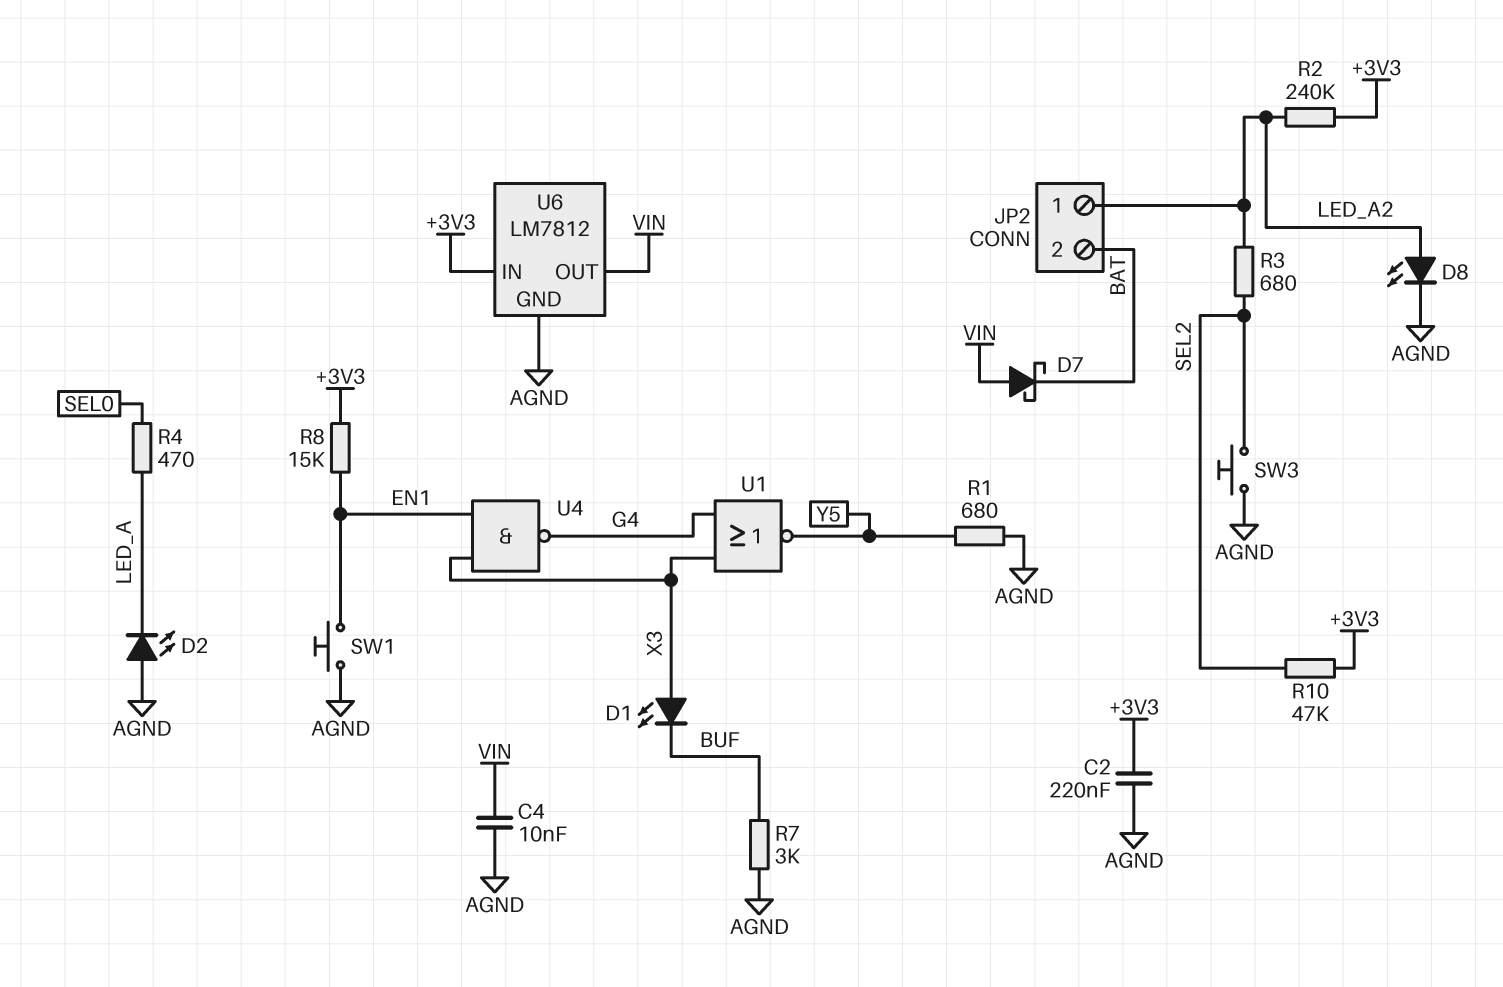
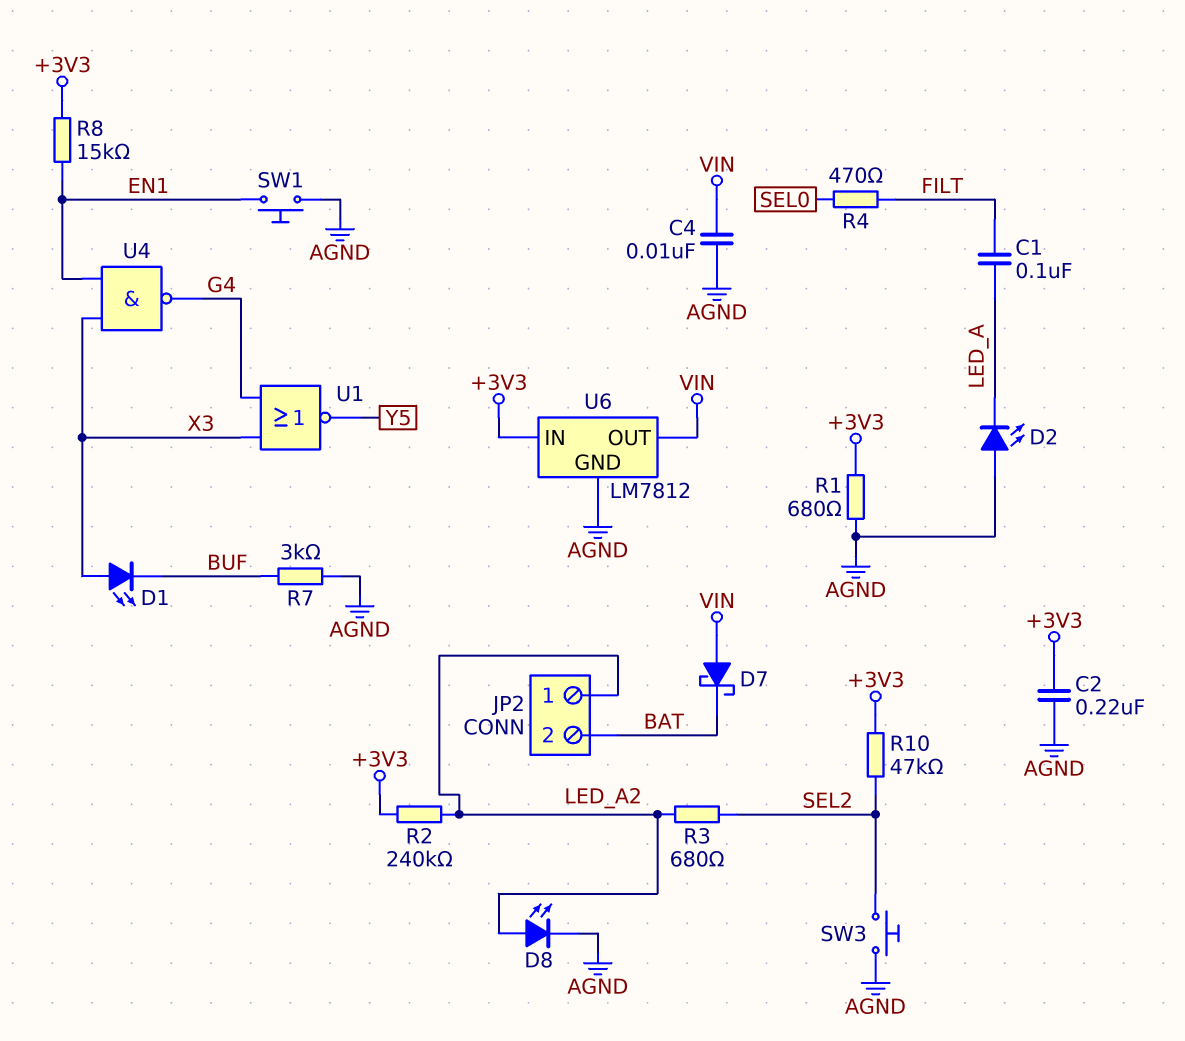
C1: none -> 100nF (FILT, LED_A)
R1: 680 (AGND, Y5) -> 680 (+3V3, AGND)
R4: 470 (LED_A, SEL0) -> 470 (FILT, SEL0)

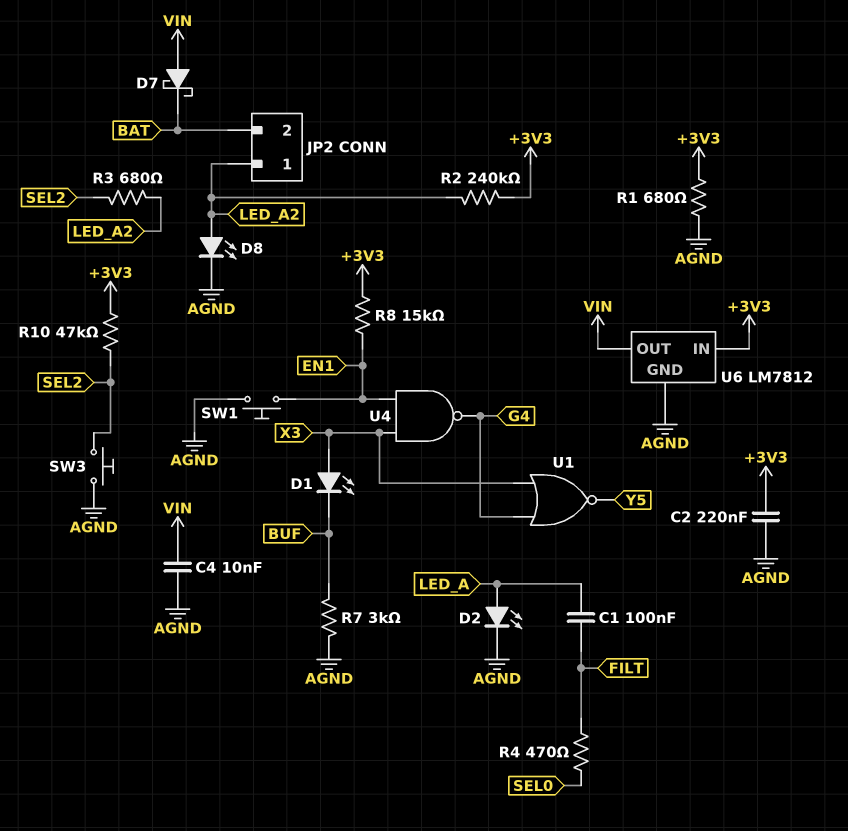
D2: LED (A AGND, K LED_A) -> LED (A LED_A, K AGND)

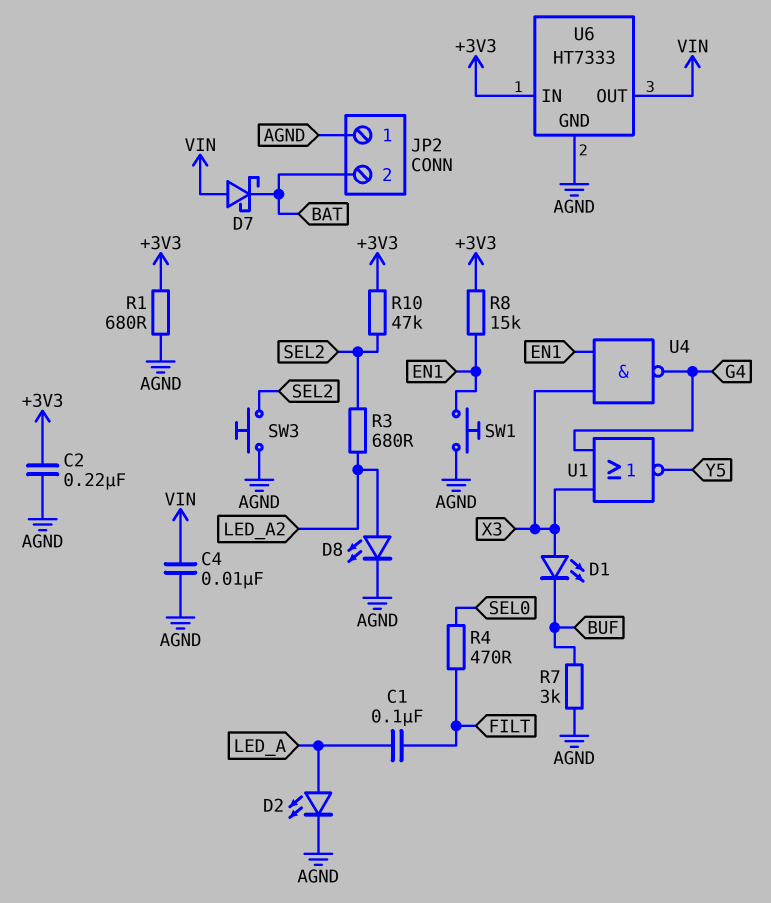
JP2 pin 1: LED_A2 -> AGND
R2: 240k (+3V3, LED_A2) -> none
U6: LM7812 -> HT7333

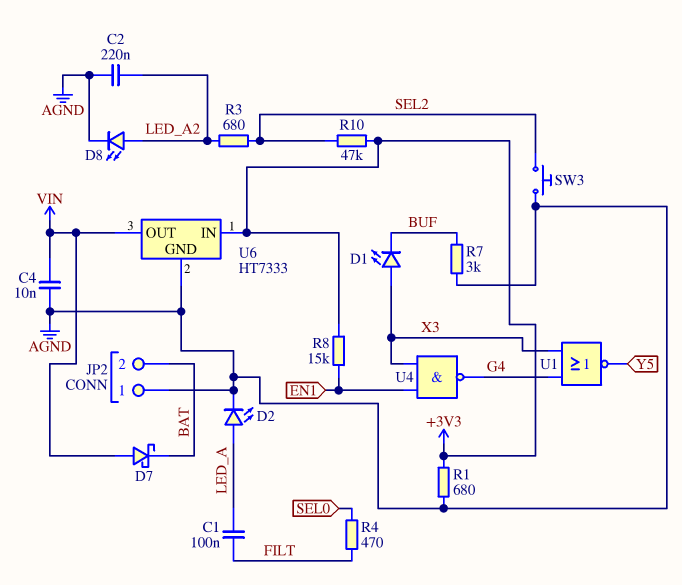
C2: 220nF (+3V3, AGND) -> 220nF (AGND, LED_A2)
SW1: button (AGND, EN1) -> none

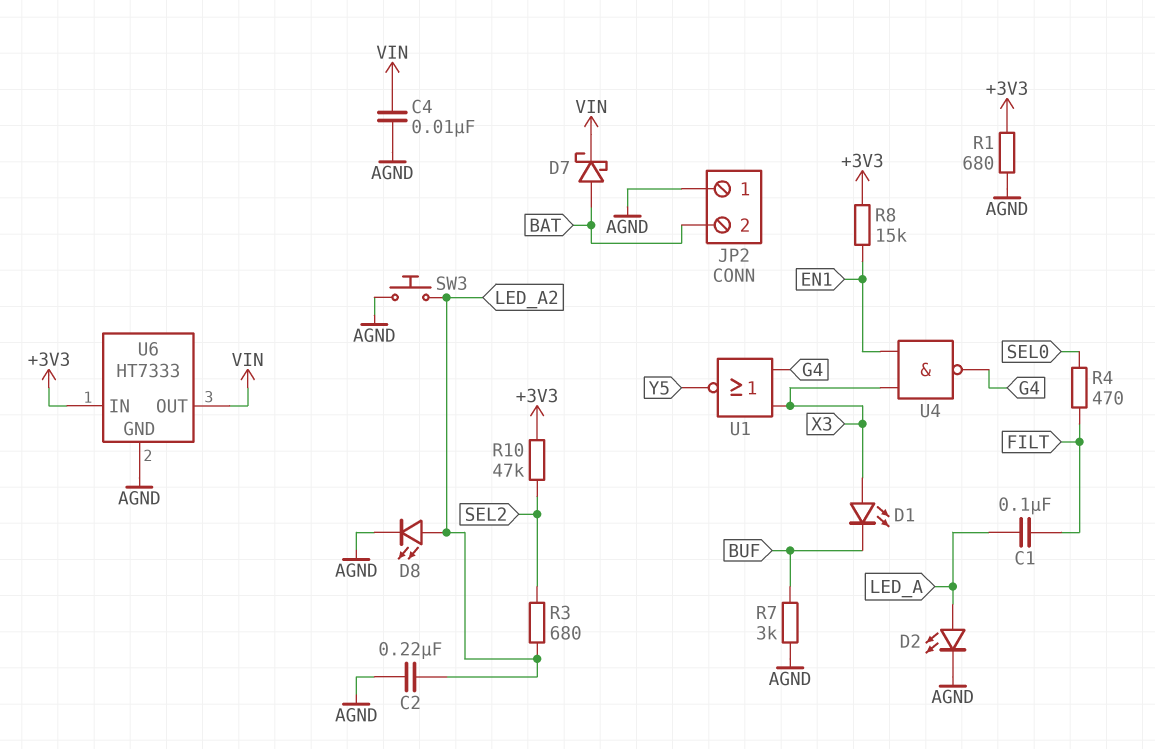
D7: schottky (A VIN, K BAT) -> schottky (A BAT, K VIN)
SW3: button (AGND, SEL2) -> button (AGND, LED_A2)

